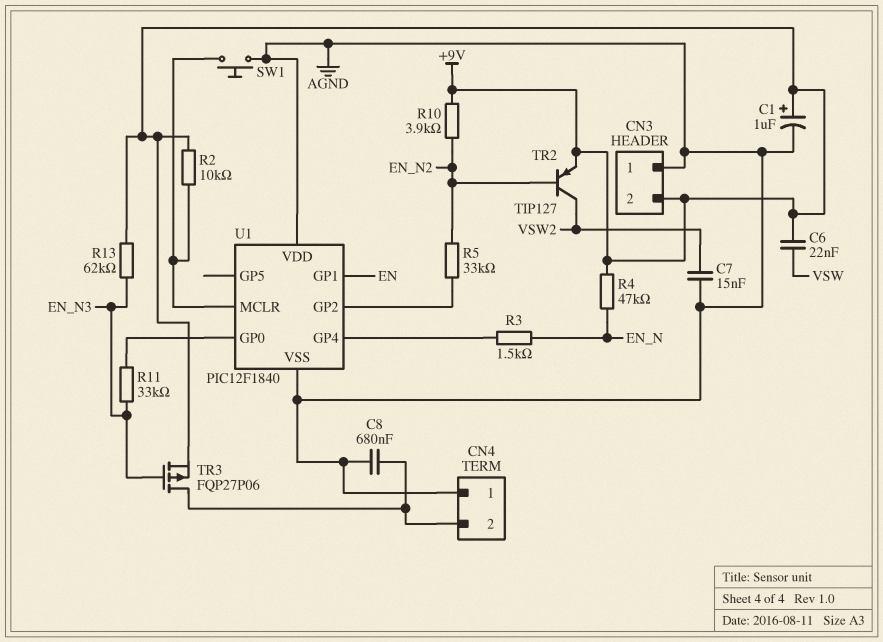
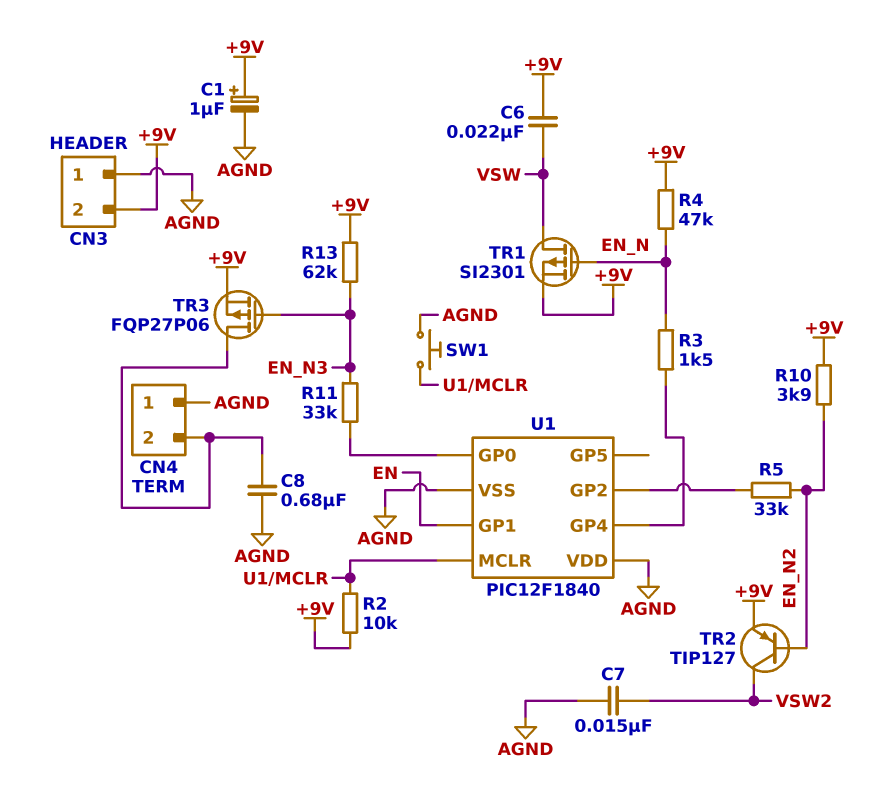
TR1: none -> PMOS SI2301 (G EN_N, D VSW, S +9V)

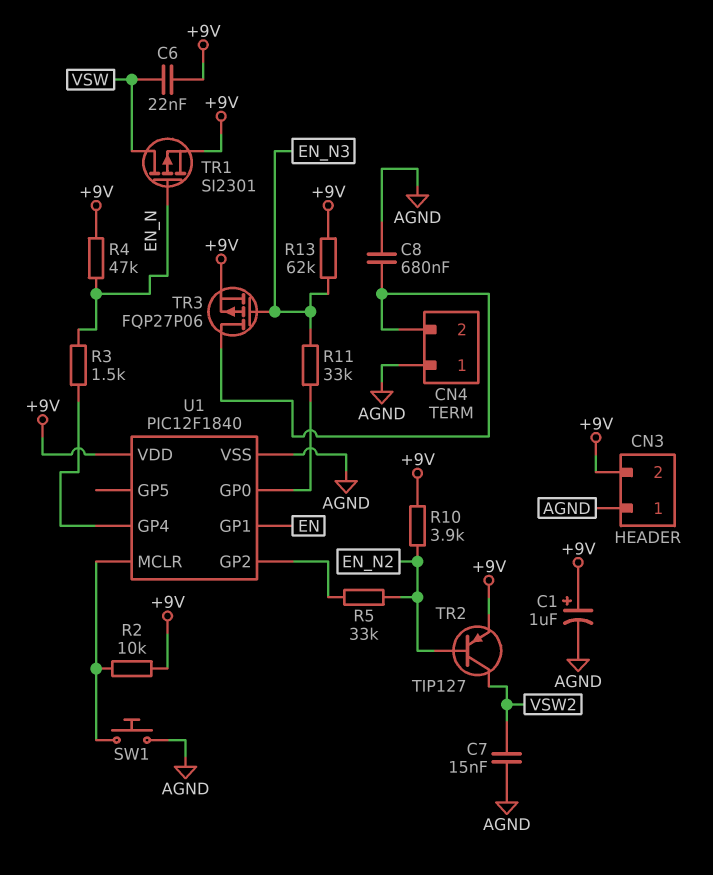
U1 pin VDD: AGND -> +9V

